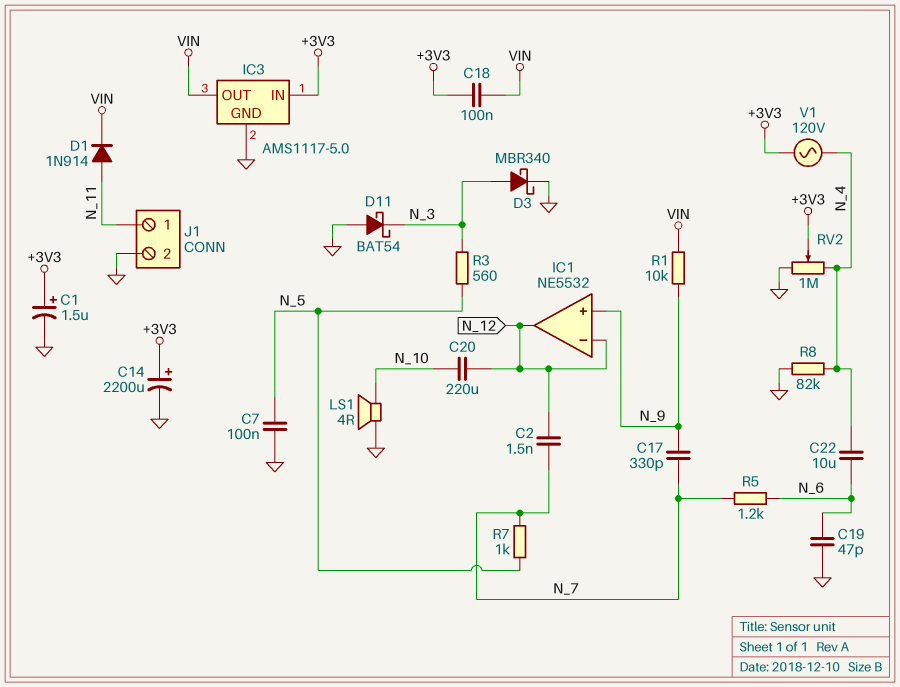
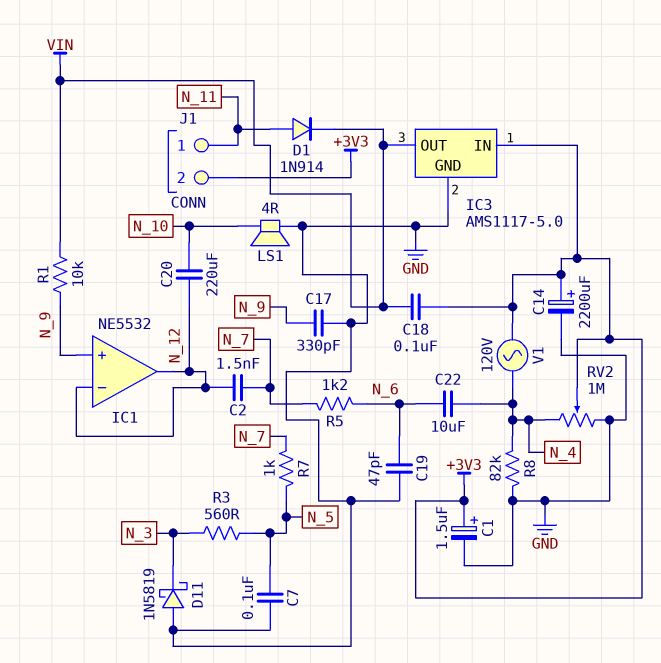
C17: 330pF (N_7, N_9) -> 330pF (GND, N_9)
D3: schottky MBR340 (A N_3, K GND) -> none
D11: schottky BAT54 (A GND, K N_3) -> schottky 1N5819 (A GND, K N_3)
J1 pin 2: GND -> +3V3

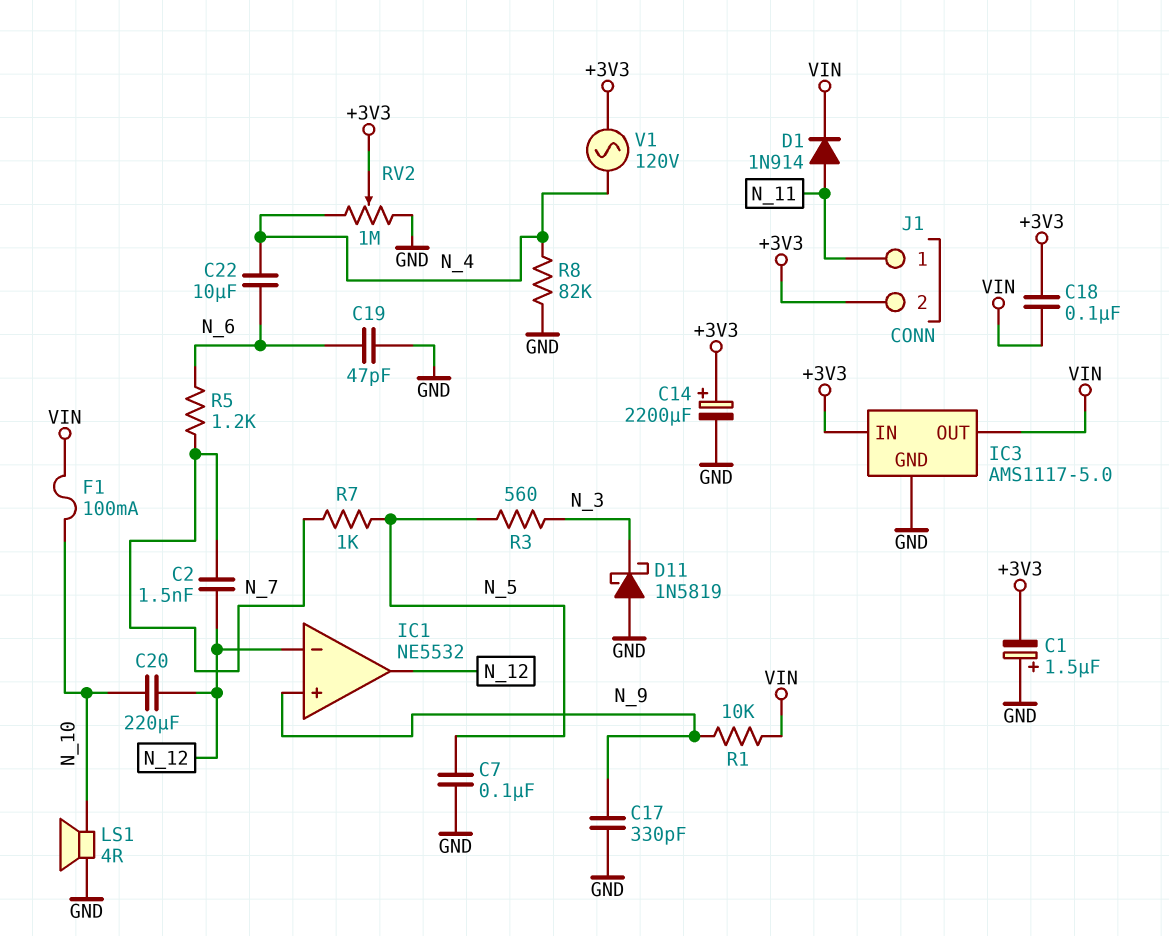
C1: 1.5uF (plus +3V3, minus GND) -> 1.5uF (plus GND, minus +3V3)
F1: none -> 100mA (N_10, VIN)

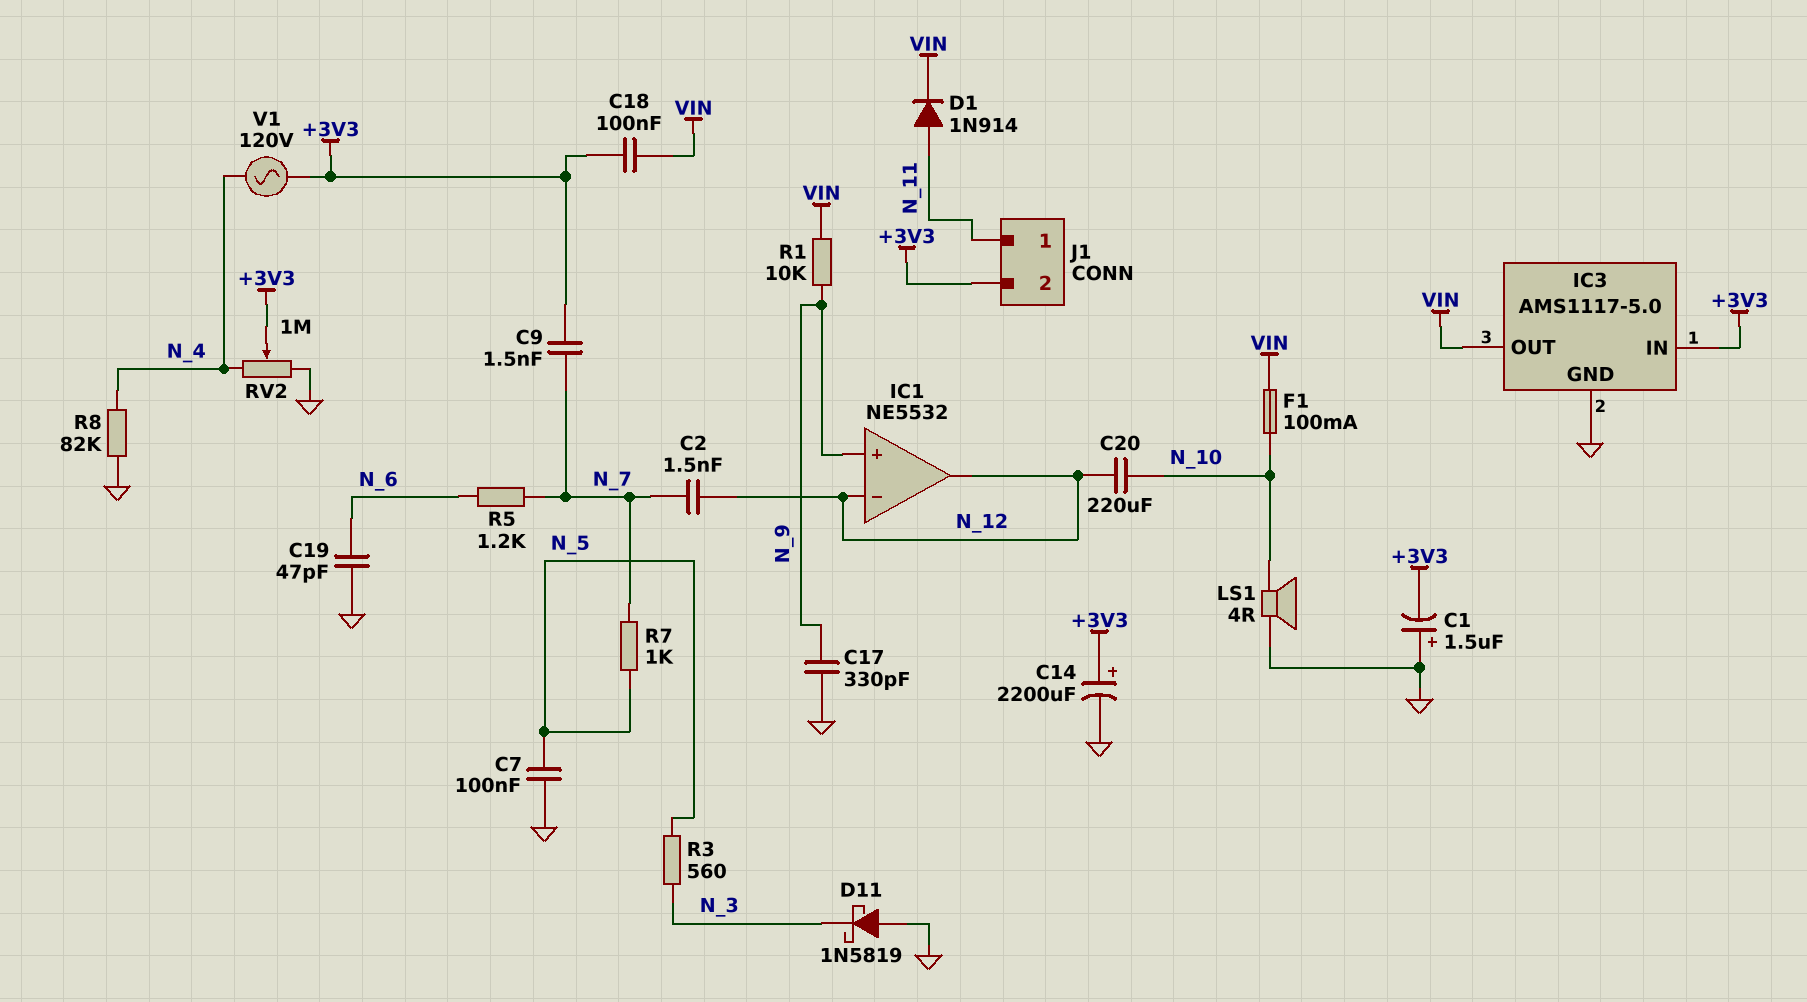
C9: none -> 1.5nF (+3V3, N_7)
C22: 10uF (N_4, N_6) -> none

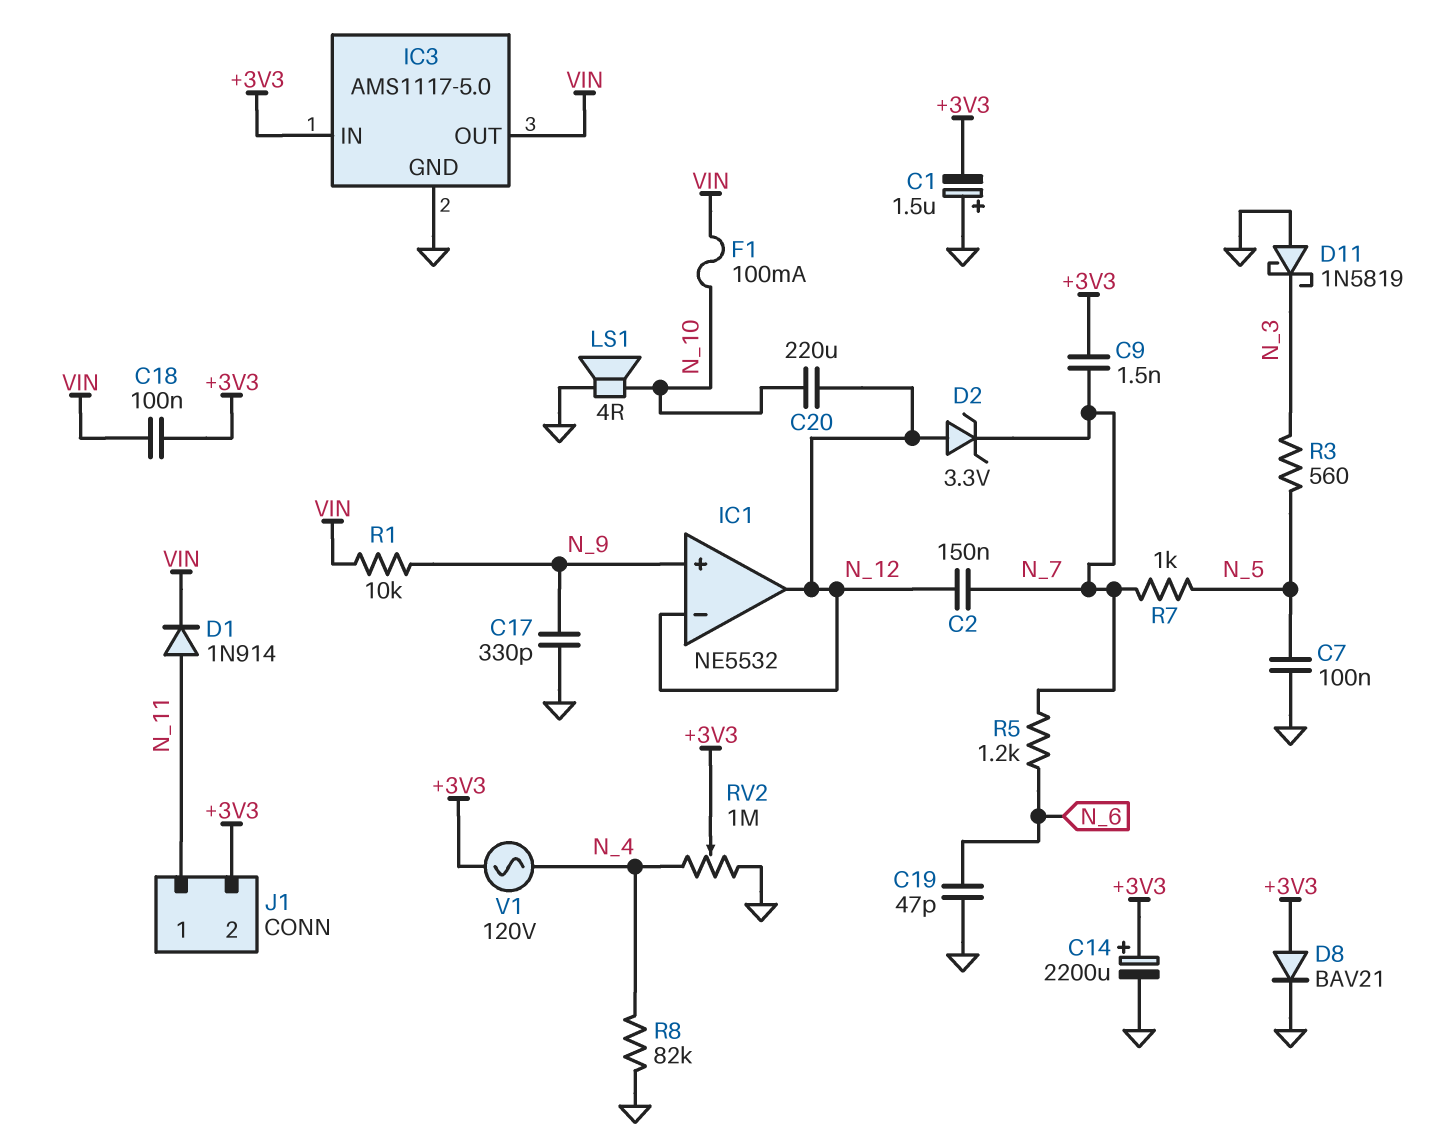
C2: 1.5nF (N_7, N_12) -> 150nF (N_7, N_12)
D2: none -> zener 3.3V (A N_12, K N_7)
D8: none -> diode BAV21 (A +3V3, K GND)

